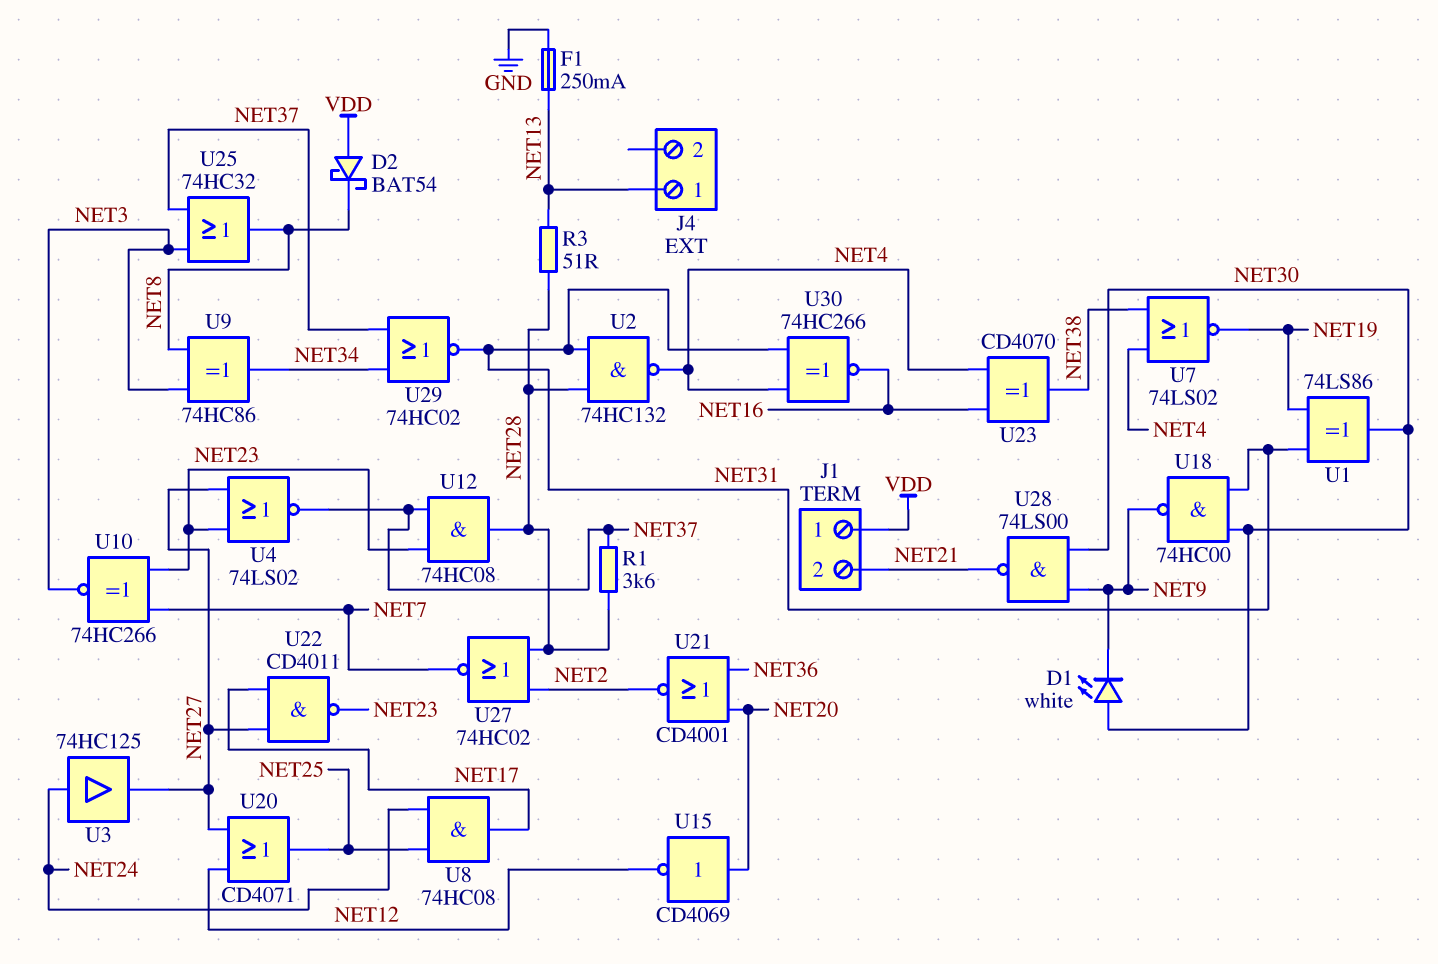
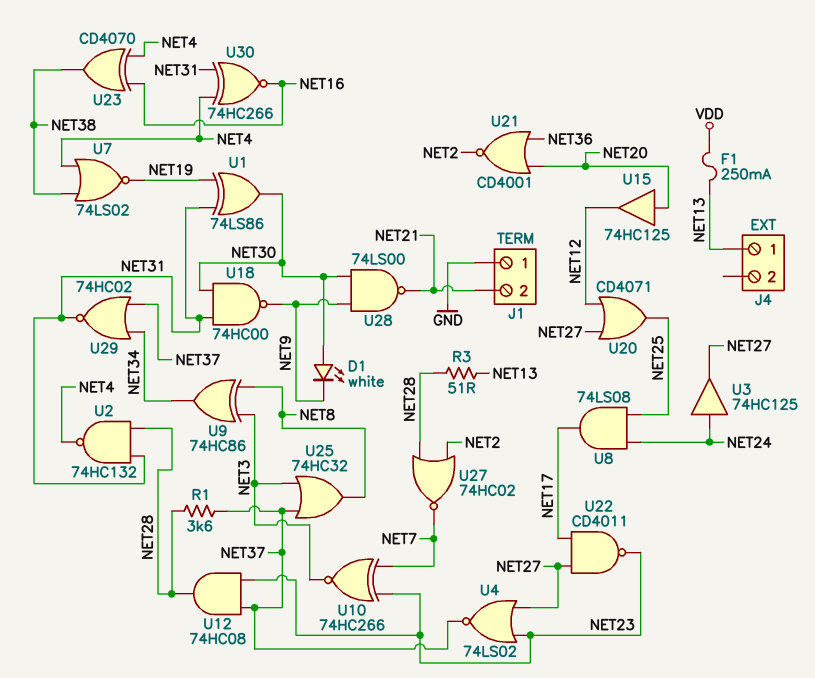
D2: schottky BAT54 (A VDD, K NET8) -> none
F1: 250mA (GND, NET13) -> 250mA (NET13, VDD)
J1 pin 1: VDD -> GND
U8: AND 74HC08 (in NET24, in NET25, out NET17) -> AND 74LS08 (in NET24, in NET25, out NET17)
U15: NOT CD4069 (in NET20, out NET12) -> buffer 74HC125 (in NET20, out NET12)

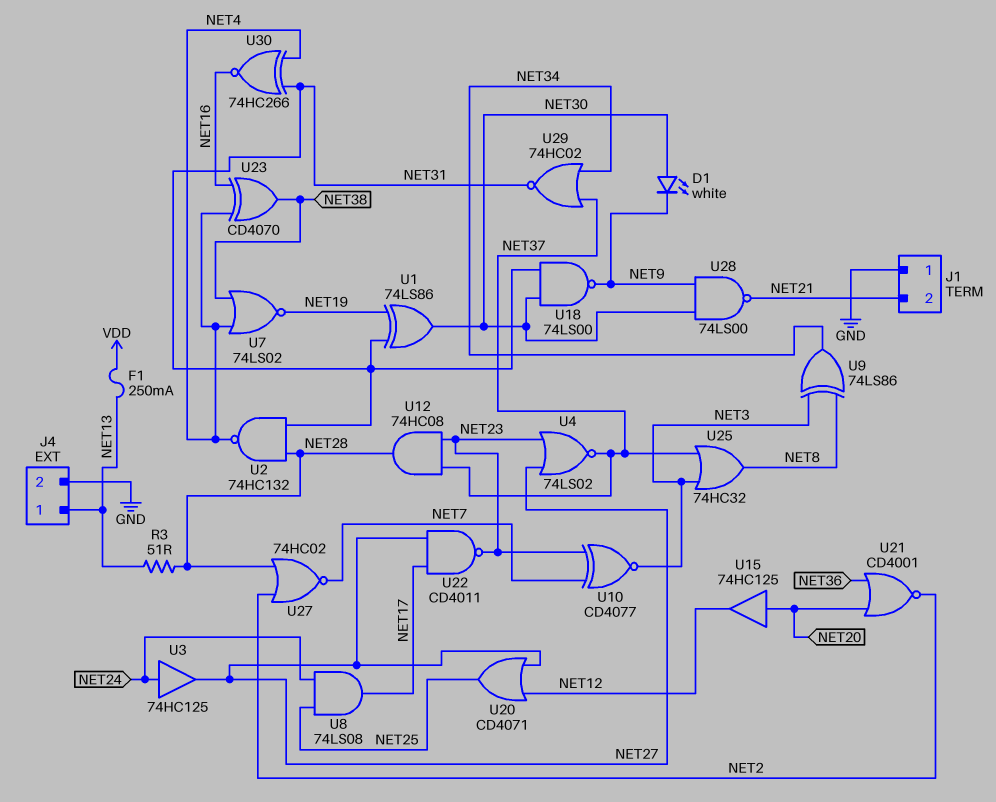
J4 pin 2: none -> GND
R1: 3.6k (NET28, NET37) -> none
U9: XOR 74HC86 (in NET3, in NET8, out NET34) -> XOR 74LS86 (in NET3, in NET8, out NET34)
U10: XNOR 74HC266 (in NET7, in NET23, out NET3) -> XNOR CD4077 (in NET7, in NET23, out NET3)
U18: NAND 74HC00 (in NET30, in NET31, out NET9) -> NAND 74LS00 (in NET30, in NET31, out NET9)

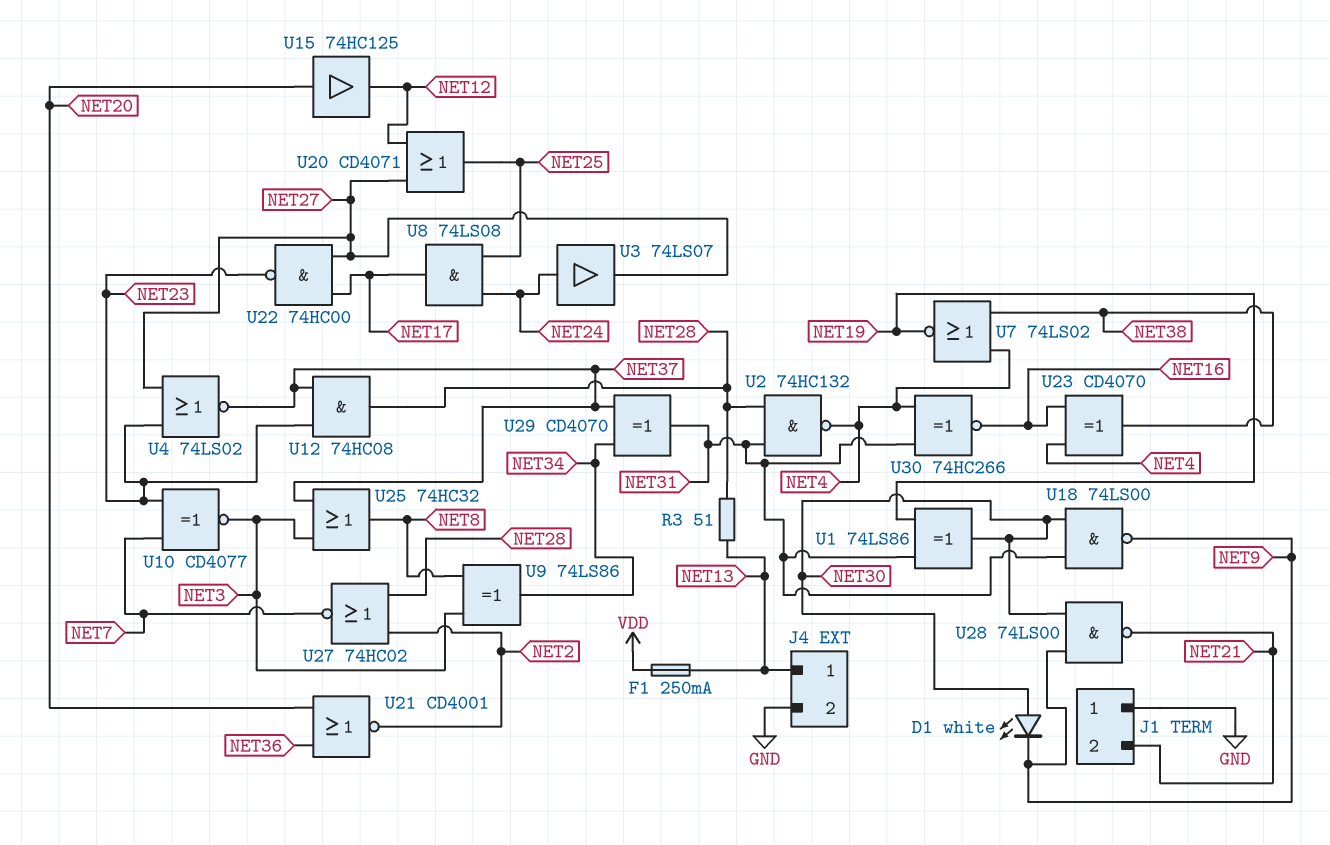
U3: buffer 74HC125 (in NET24, out NET27) -> buffer 74LS07 (in NET24, out NET27)
U22: NAND CD4011 (in NET17, in NET27, out NET23) -> NAND 74HC00 (in NET17, in NET27, out NET23)
U29: NOR 74HC02 (in NET34, in NET37, out NET31) -> XOR CD4070 (in NET34, in NET37, out NET31)

